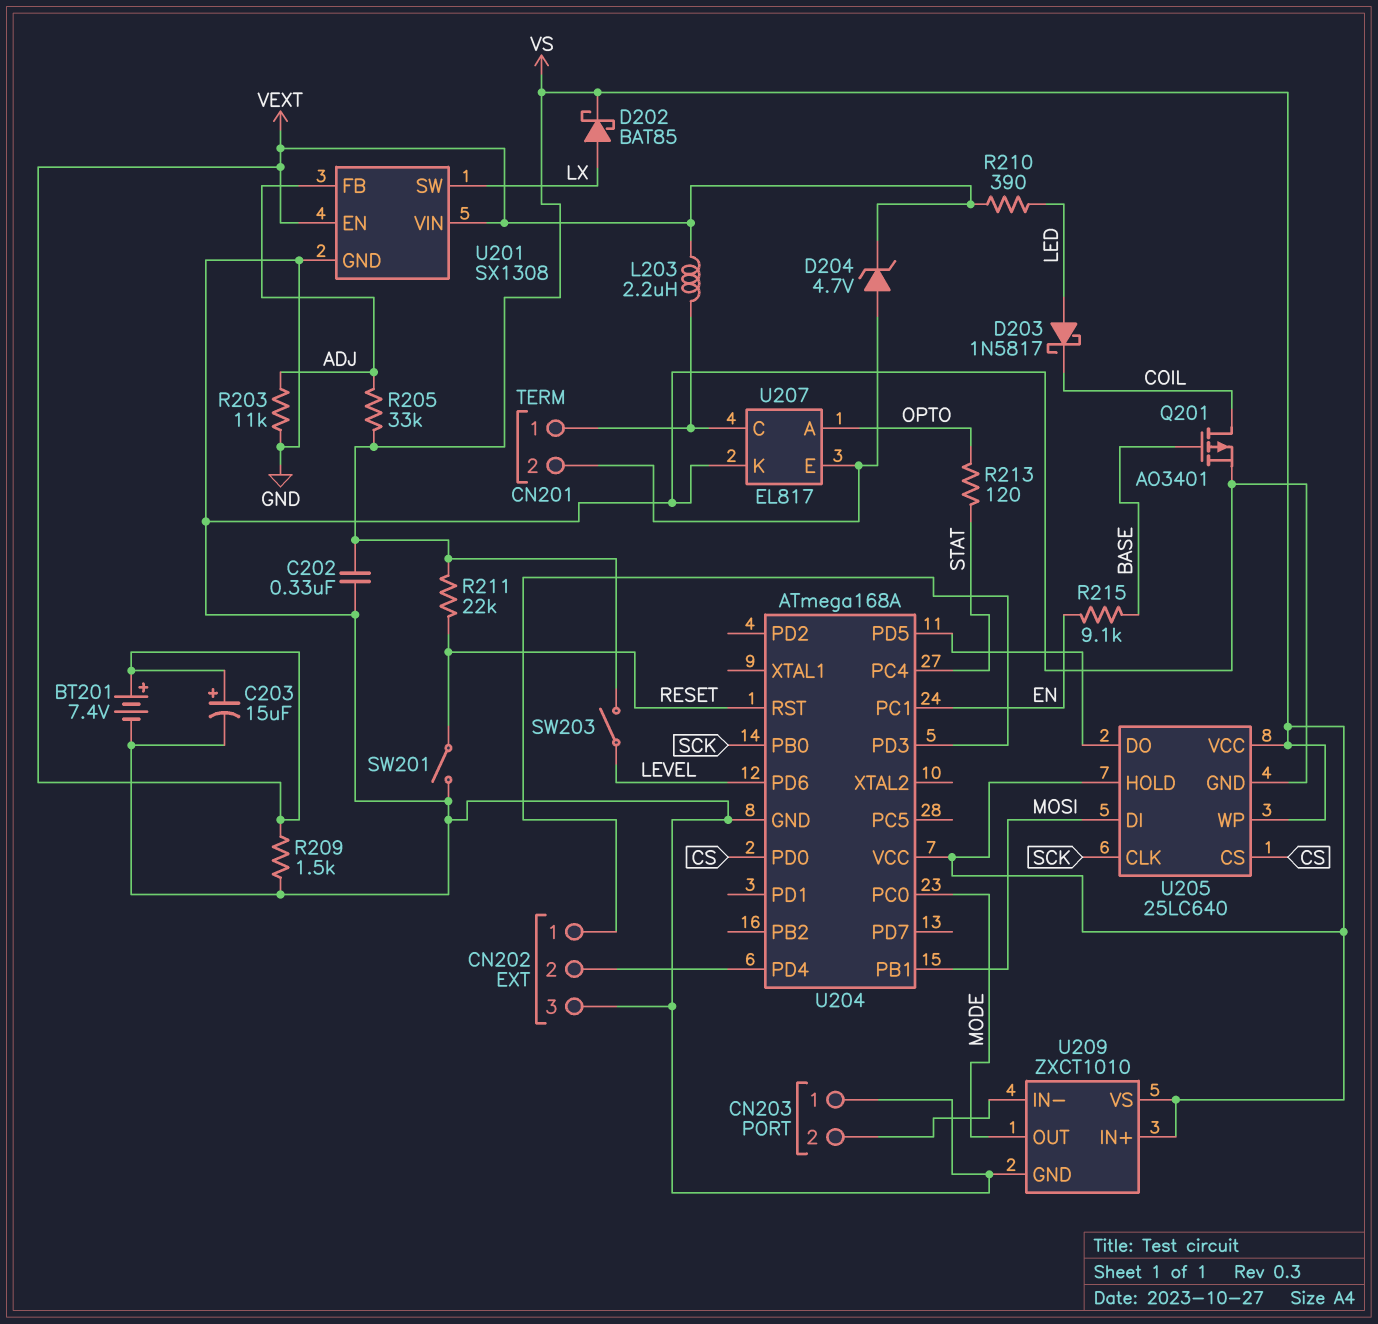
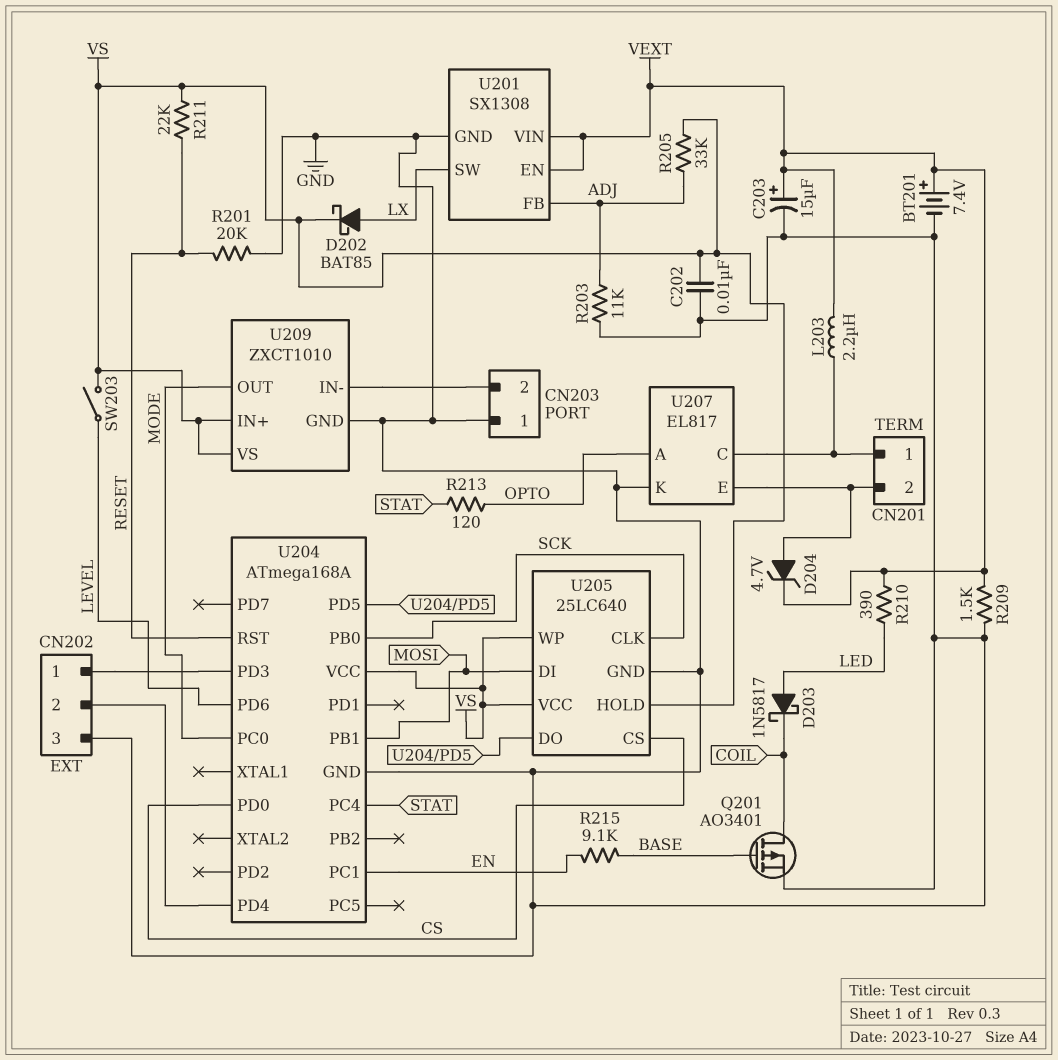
C202: 330nF (GND, VS) -> 10nF (GND, VS)
R201: none -> 20k (GND, RESET)
SW201: switch (GND, RESET) -> none

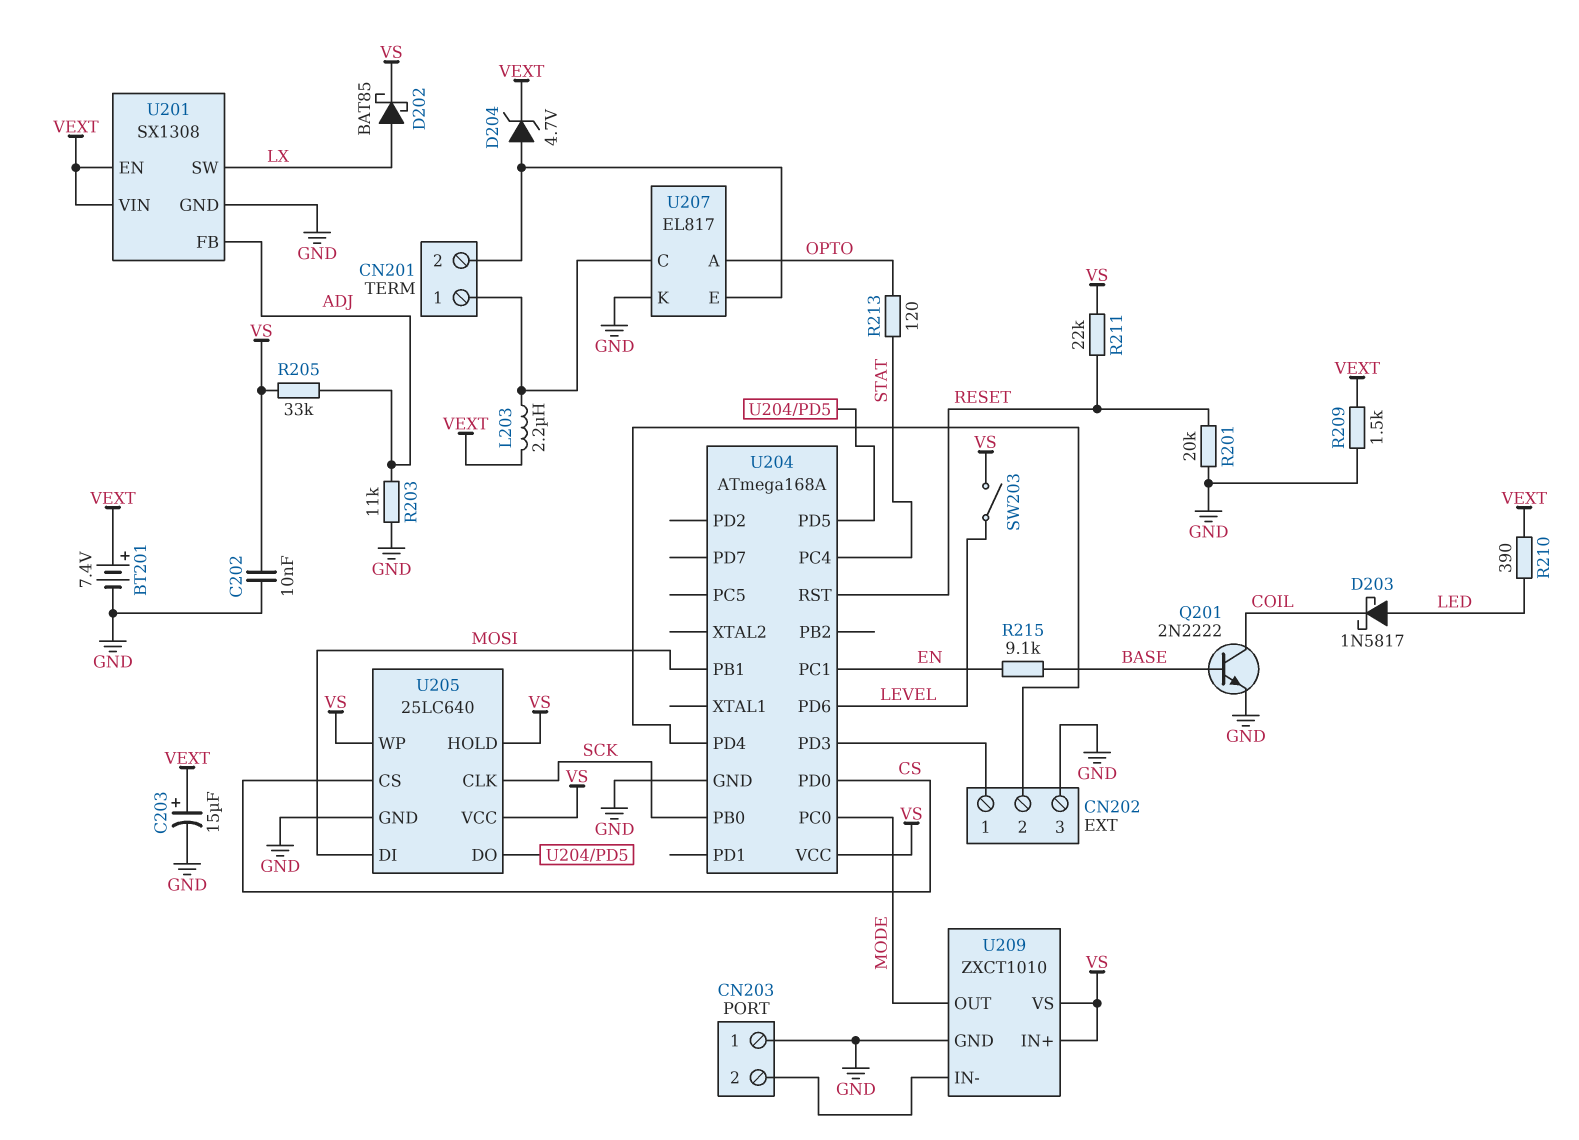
Q201: PMOS AO3401 (G BASE, D COIL, S GND) -> NPN 2N2222 (B BASE, C COIL, E GND)

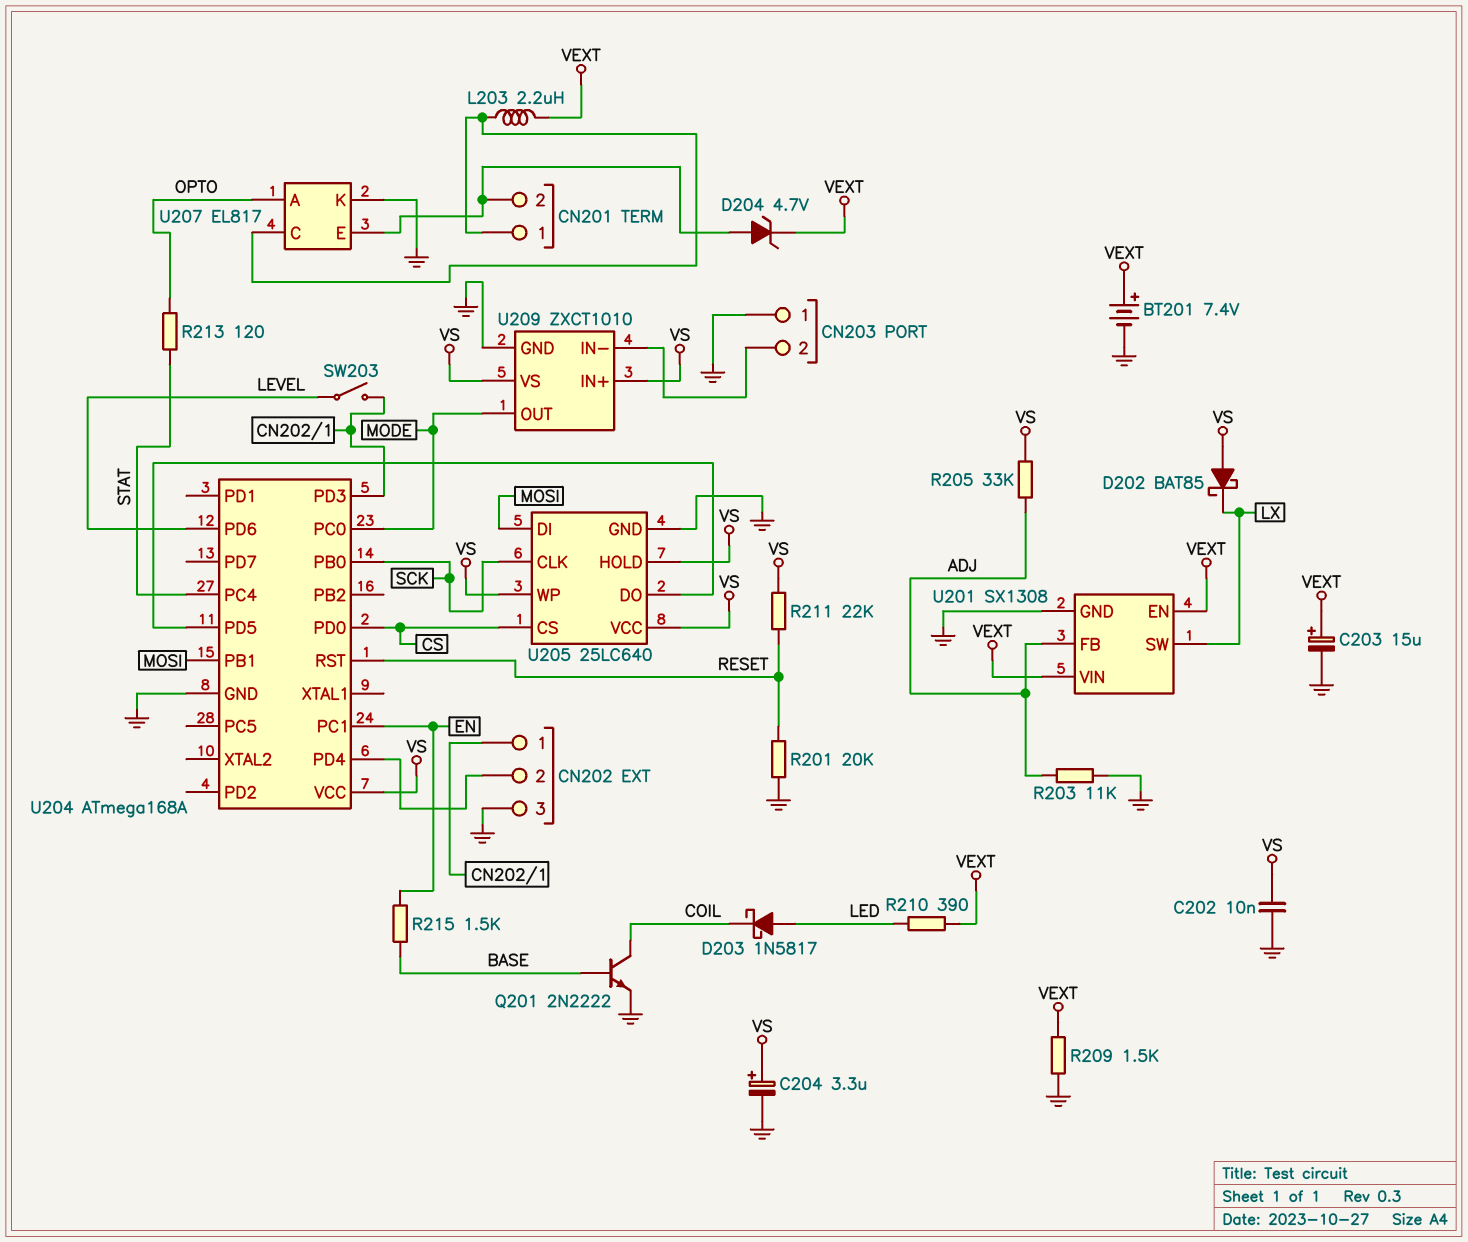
C204: none -> 3.3uF (plus VS, minus GND)
D202: schottky BAT85 (A LX, K VS) -> schottky BAT85 (A VS, K LX)
R215: 9.1k (BASE, EN) -> 1.5k (BASE, EN)
SW203: switch (LEVEL, VS) -> switch (CN202/1, LEVEL)

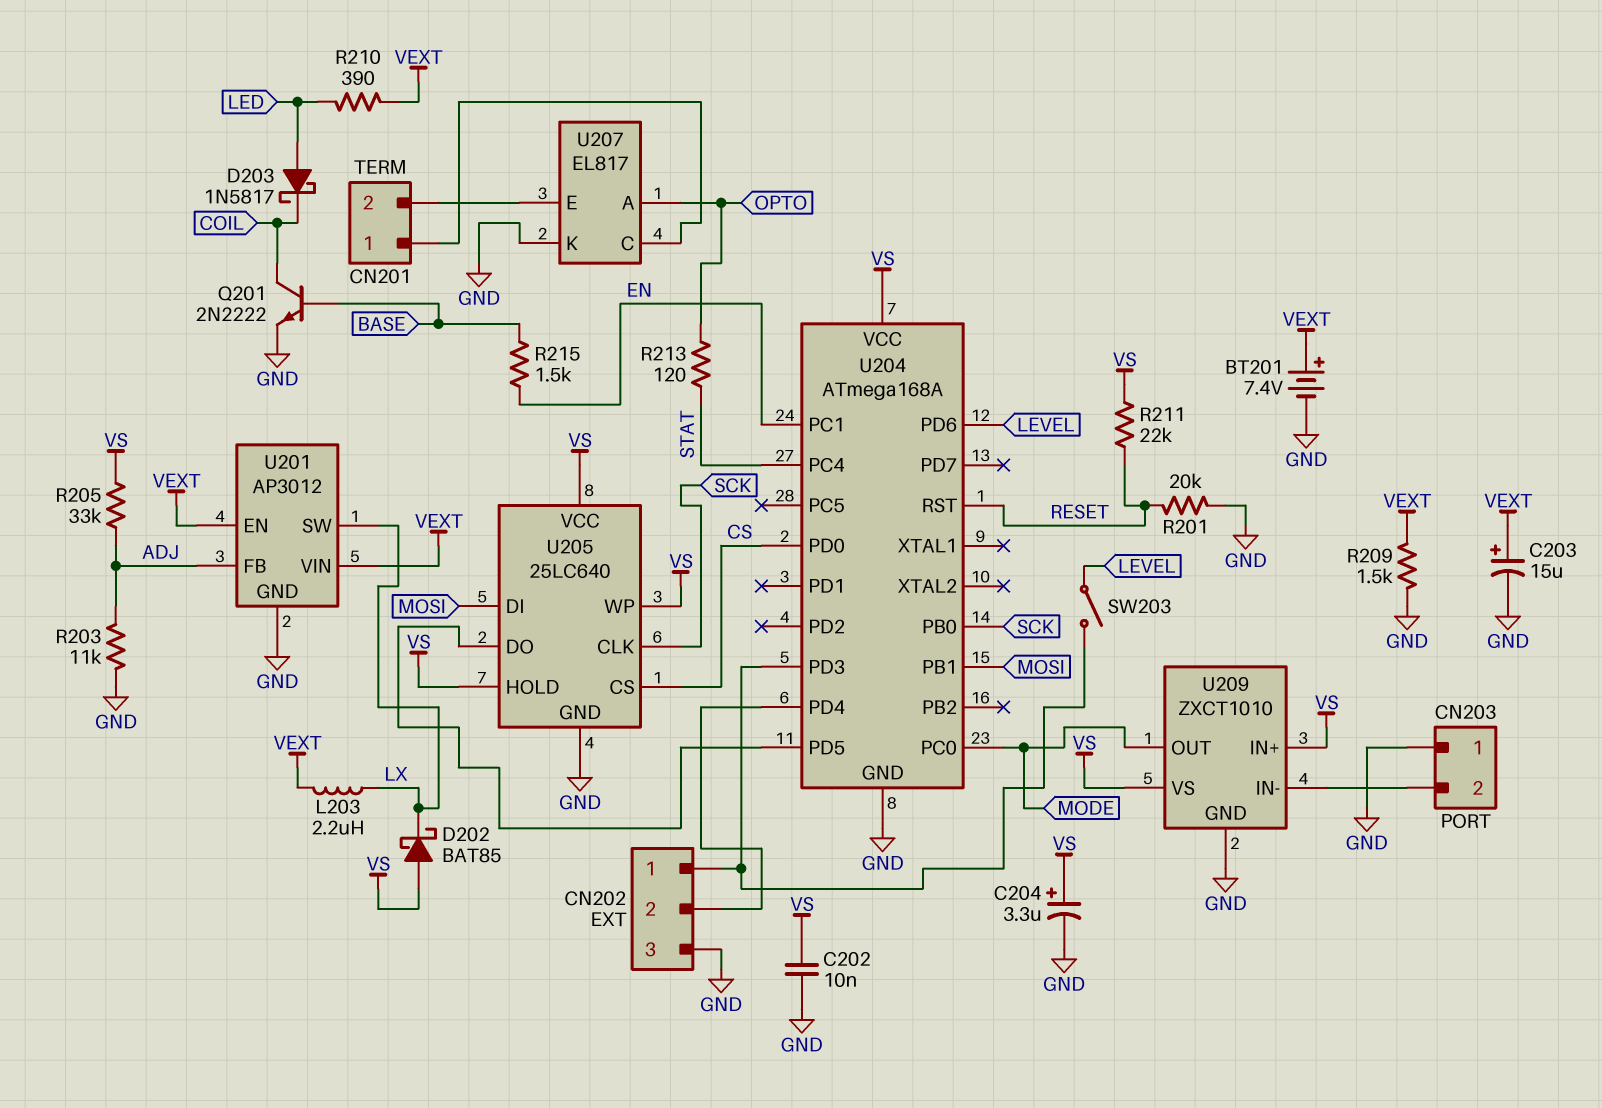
D204: zener 4.7V (A CN201/2, K VEXT) -> none
L203: 2.2uH (CN201/1, VEXT) -> 2.2uH (LX, VEXT)
U201: SX1308 -> AP3012

